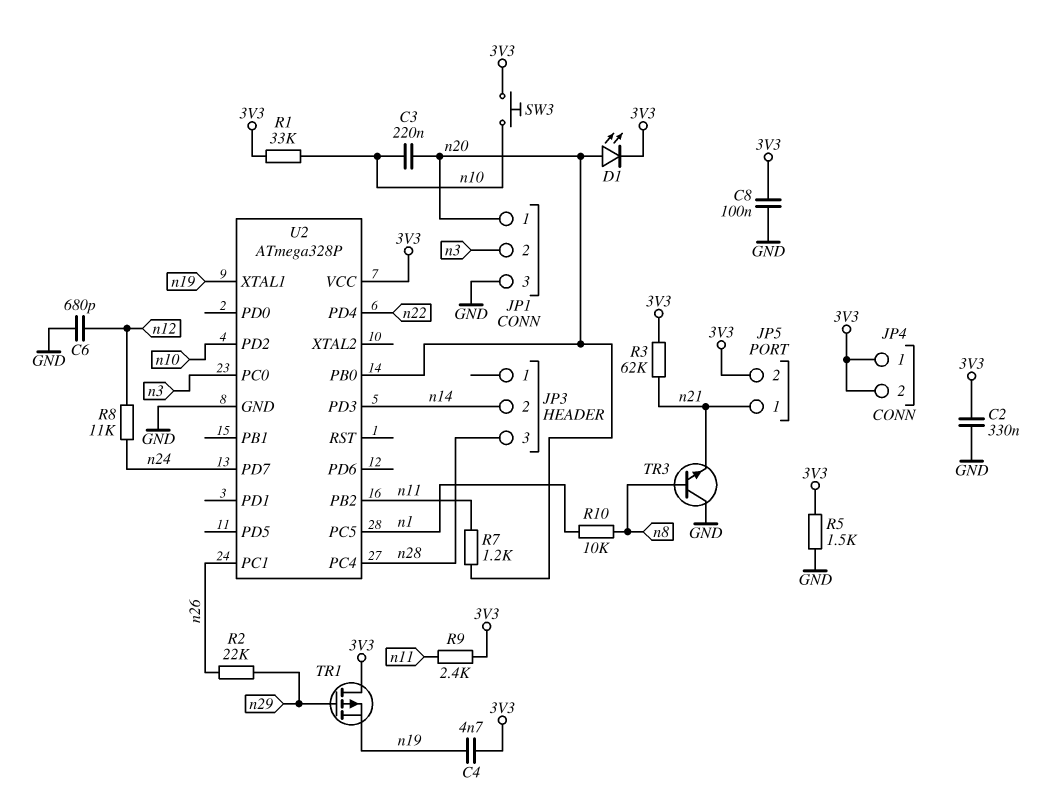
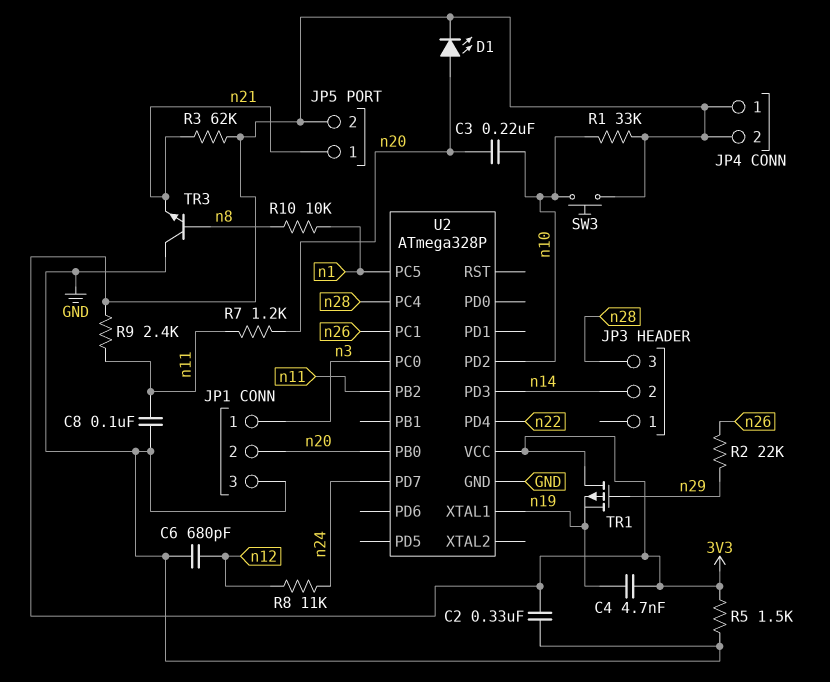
C8: 100nF (3V3, GND) -> 100nF (GND, n11)
JP1 pin 1: n20 -> n3
JP1 pin 2: n3 -> n20

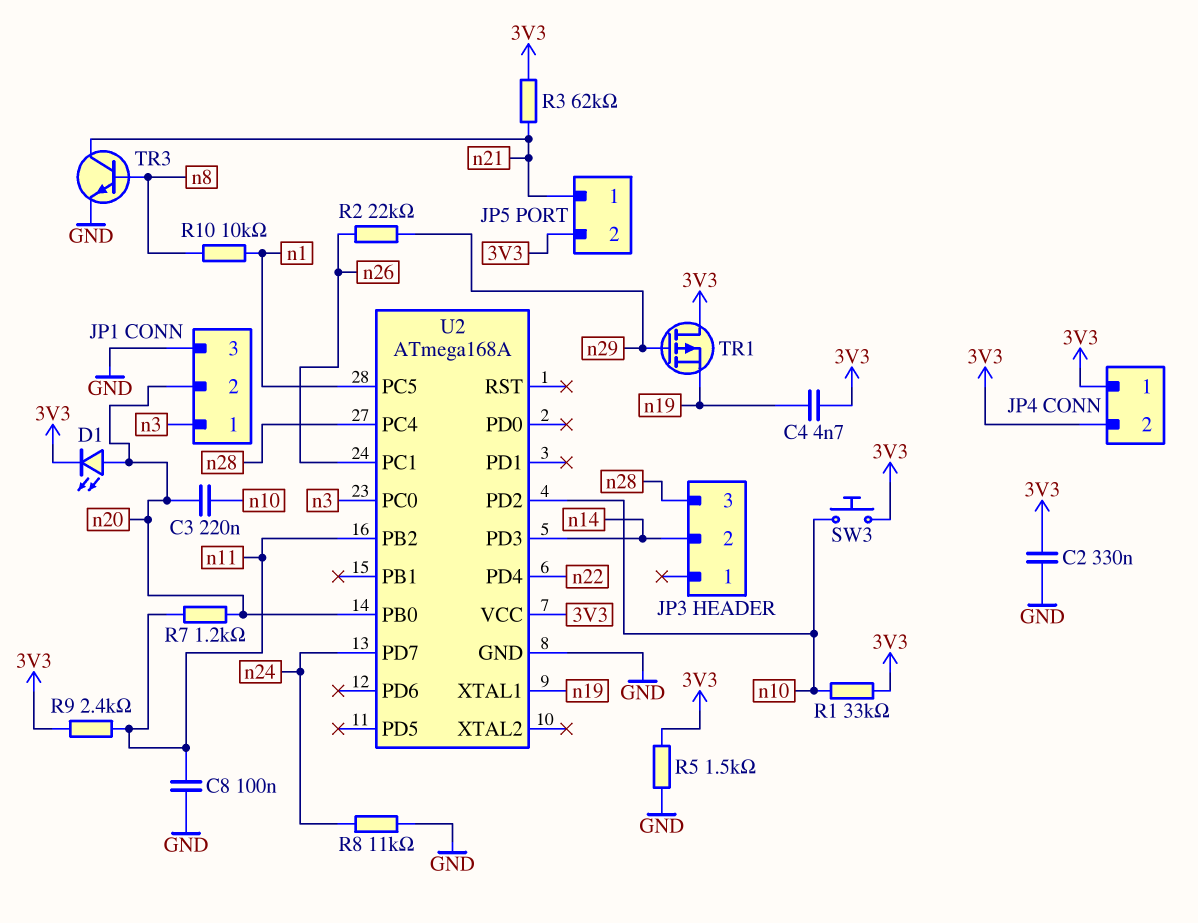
C6: 680pF (GND, n12) -> none
R8: 11k (n12, n24) -> 11k (GND, n24)
TR3: NPN (B n8, C GND, E n21) -> NPN (B n8, C n21, E GND)
U2: ATmega328P -> ATmega168A

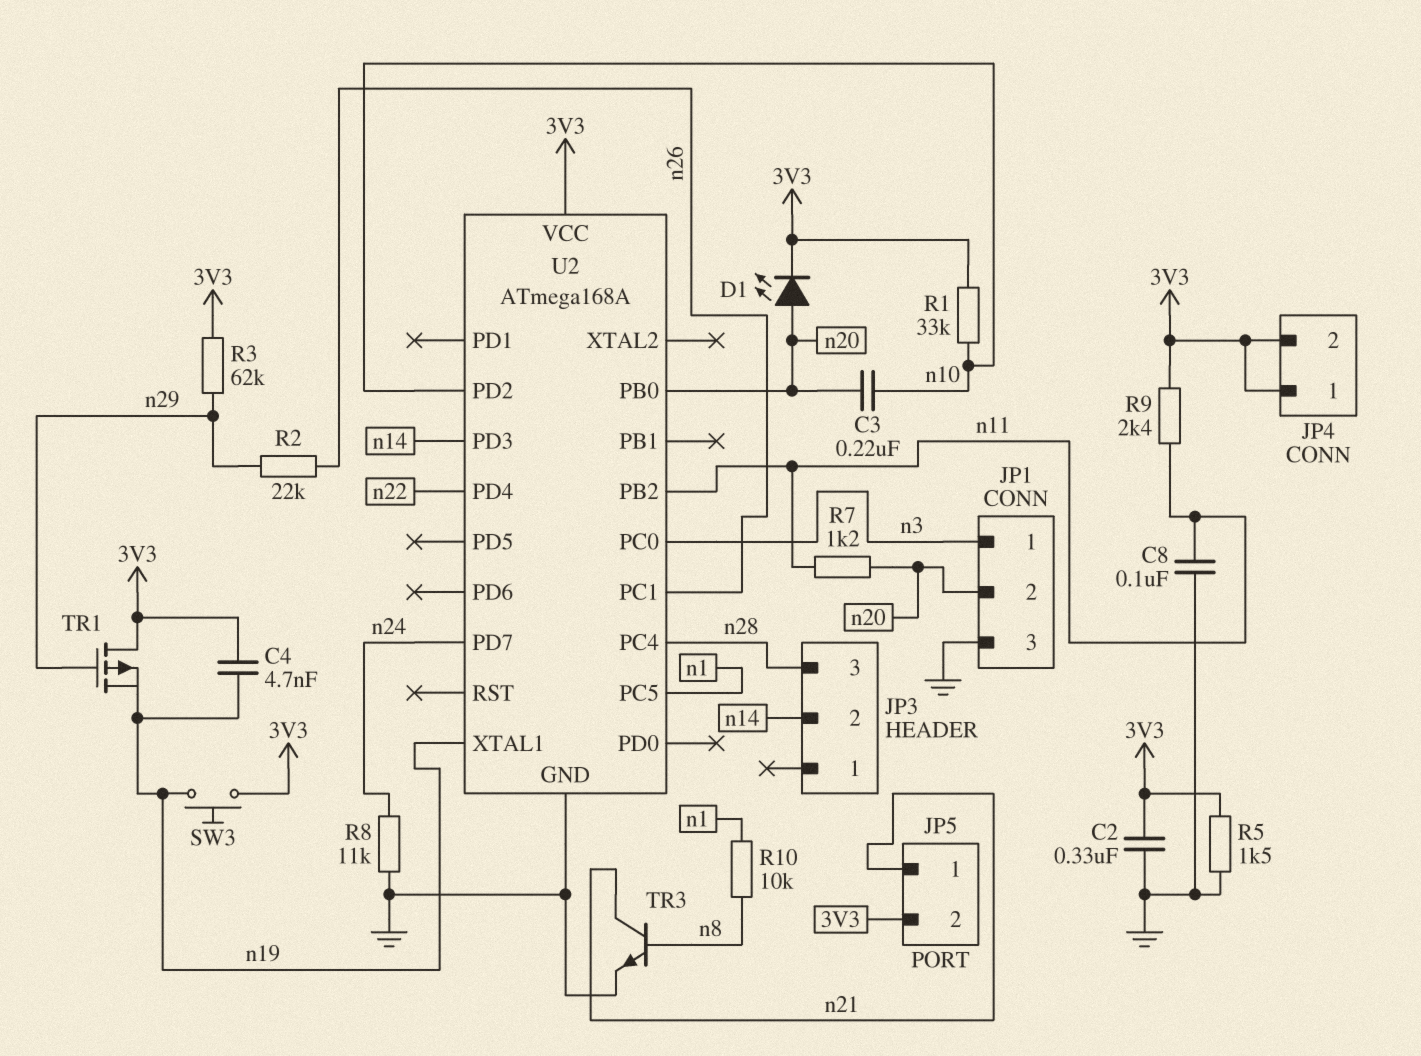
R3: 62k (3V3, n21) -> 62k (3V3, n29)
SW3: button (3V3, n10) -> button (3V3, n19)

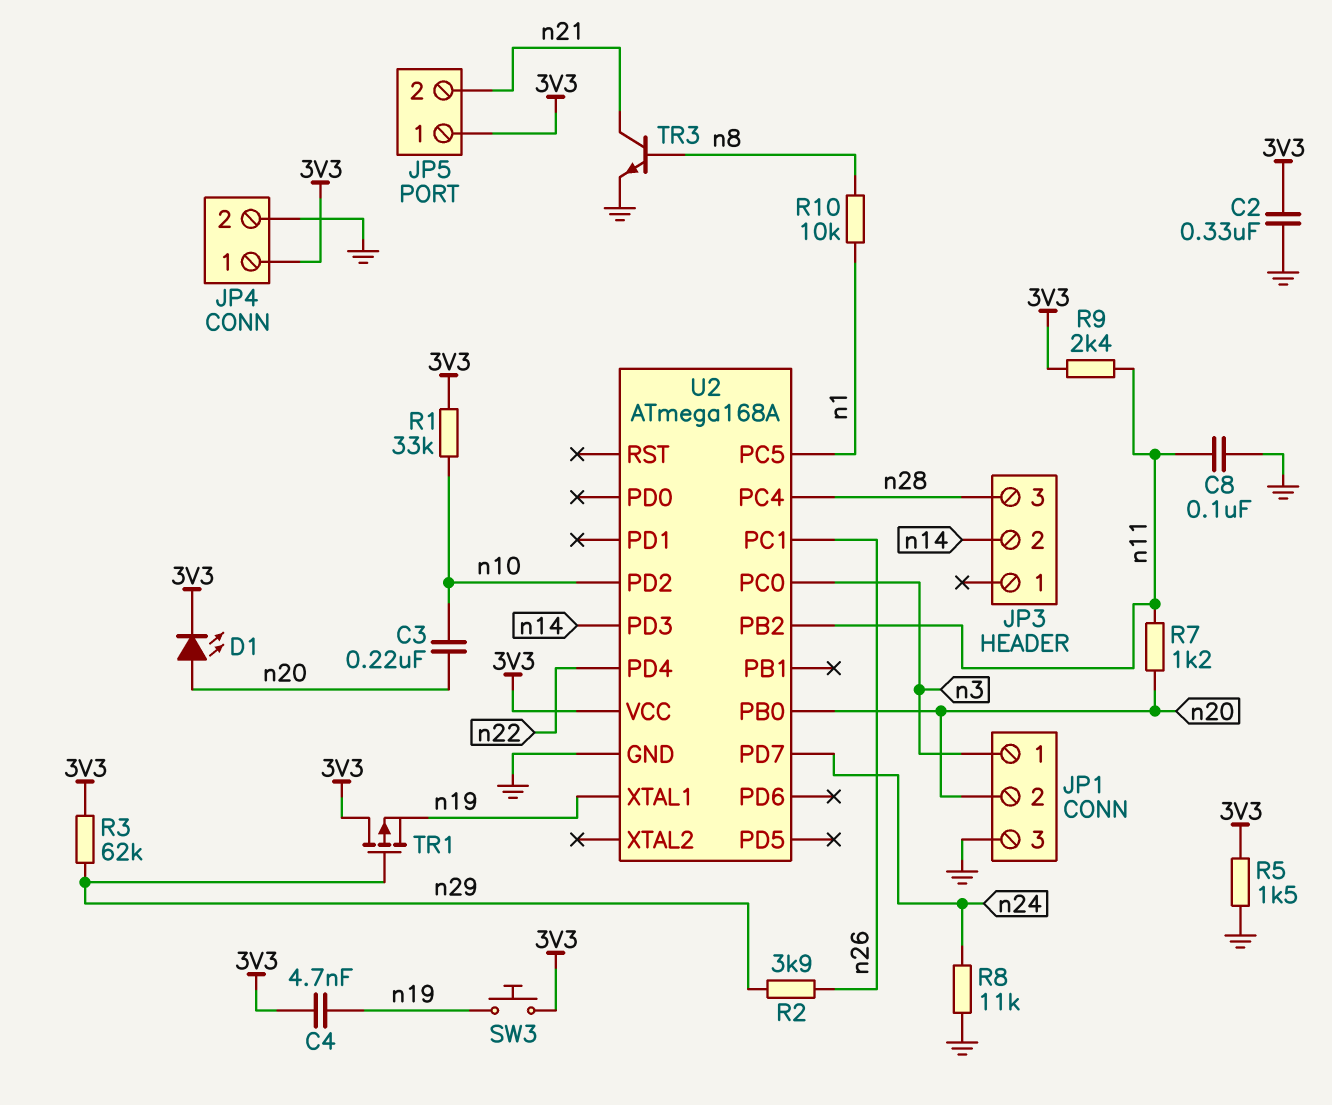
JP4 pin 2: 3V3 -> GND
JP5 pin 1: n21 -> 3V3
JP5 pin 2: 3V3 -> n21
R2: 22k (n26, n29) -> 3.9k (n26, n29)

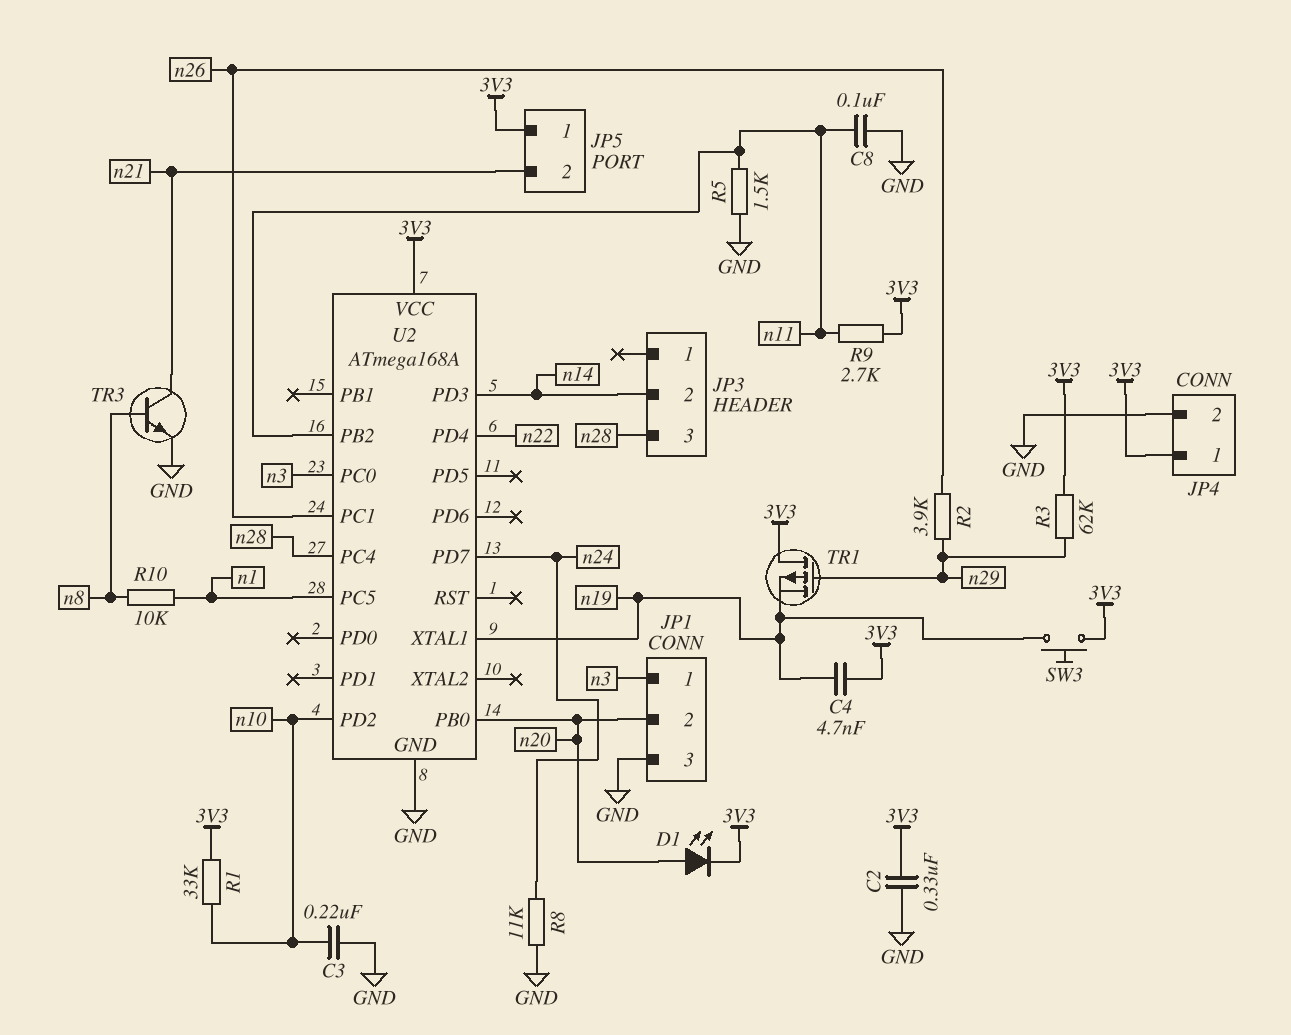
C3: 220nF (n10, n20) -> 220nF (GND, n10)
R5: 1.5k (3V3, GND) -> 1.5k (GND, n11)
R7: 1.2k (n11, n20) -> none
R9: 2.4k (3V3, n11) -> 2.7k (3V3, n11)

